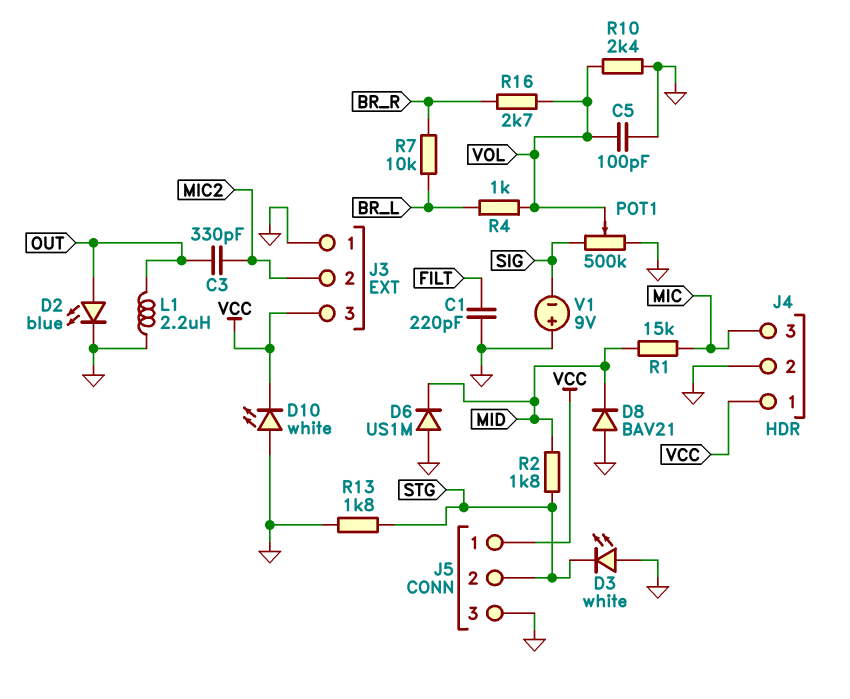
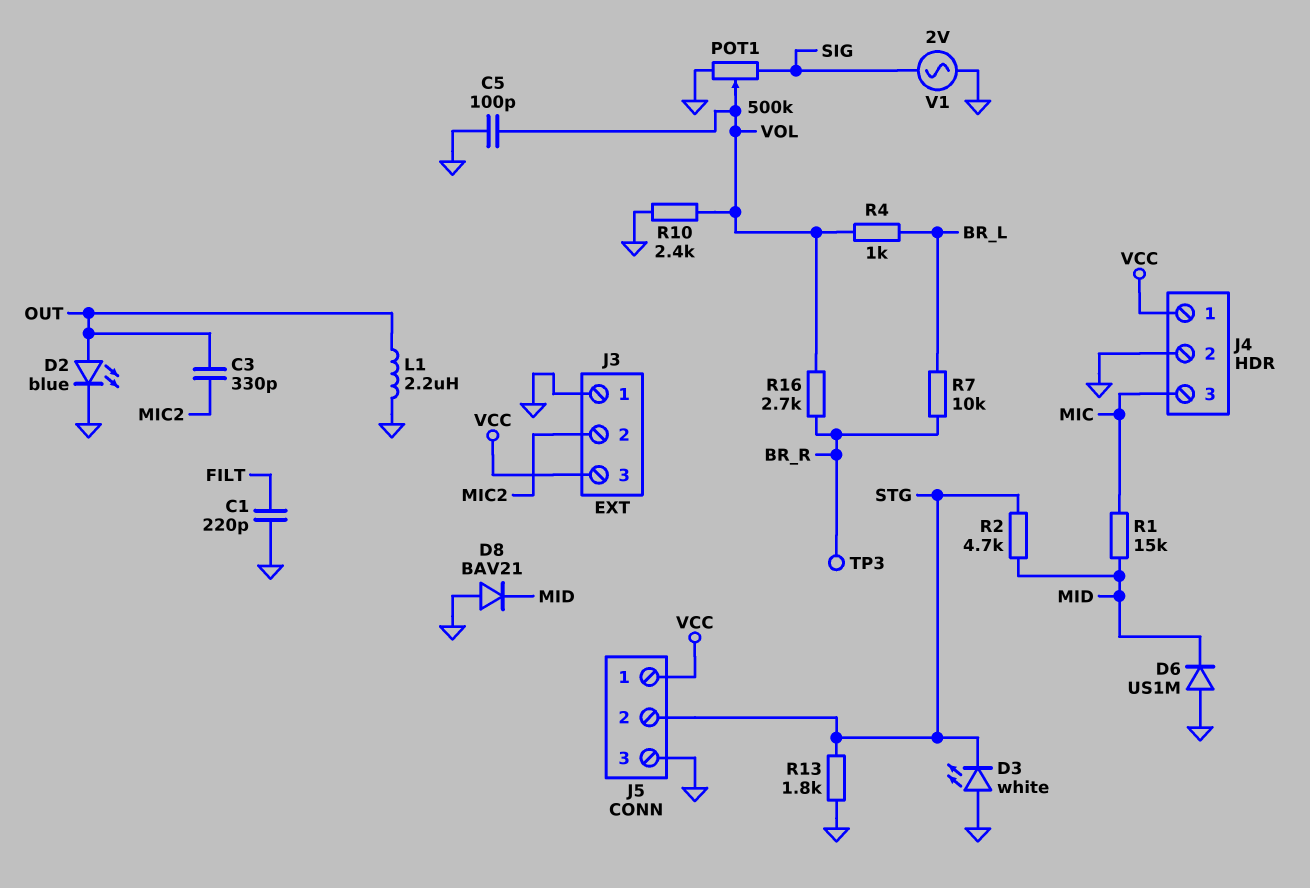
D10: LED white (A GND, K VCC) -> none
R2: 1.8k (MID, STG) -> 4.7k (MID, STG)
TP3: none -> test point (BR_R)
V1: 9V (plus GND, minus SIG) -> AC 2V (GND, SIG)

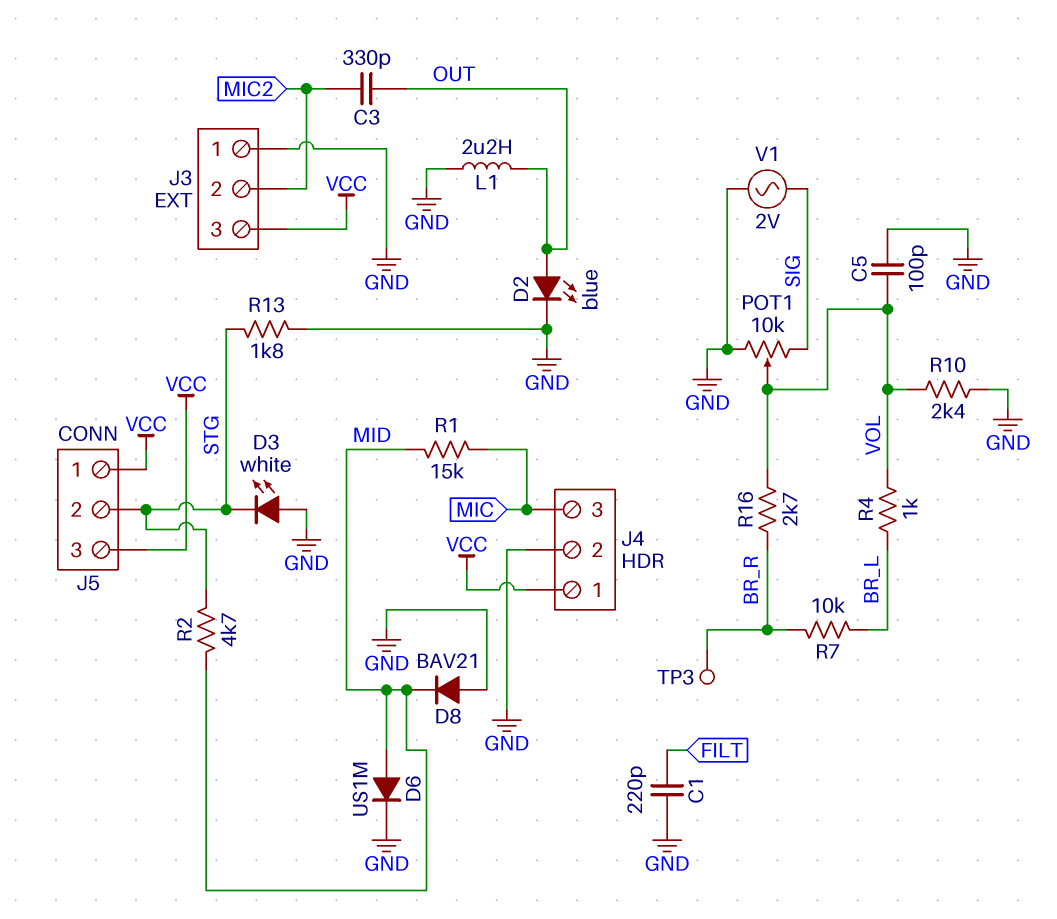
D6: diode US1M (A GND, K MID) -> diode US1M (A MID, K GND)
J5 pin 3: GND -> VCC
POT1: 500k (GND, SIG, wiper VOL) -> 10k (GND, SIG, wiper VOL)

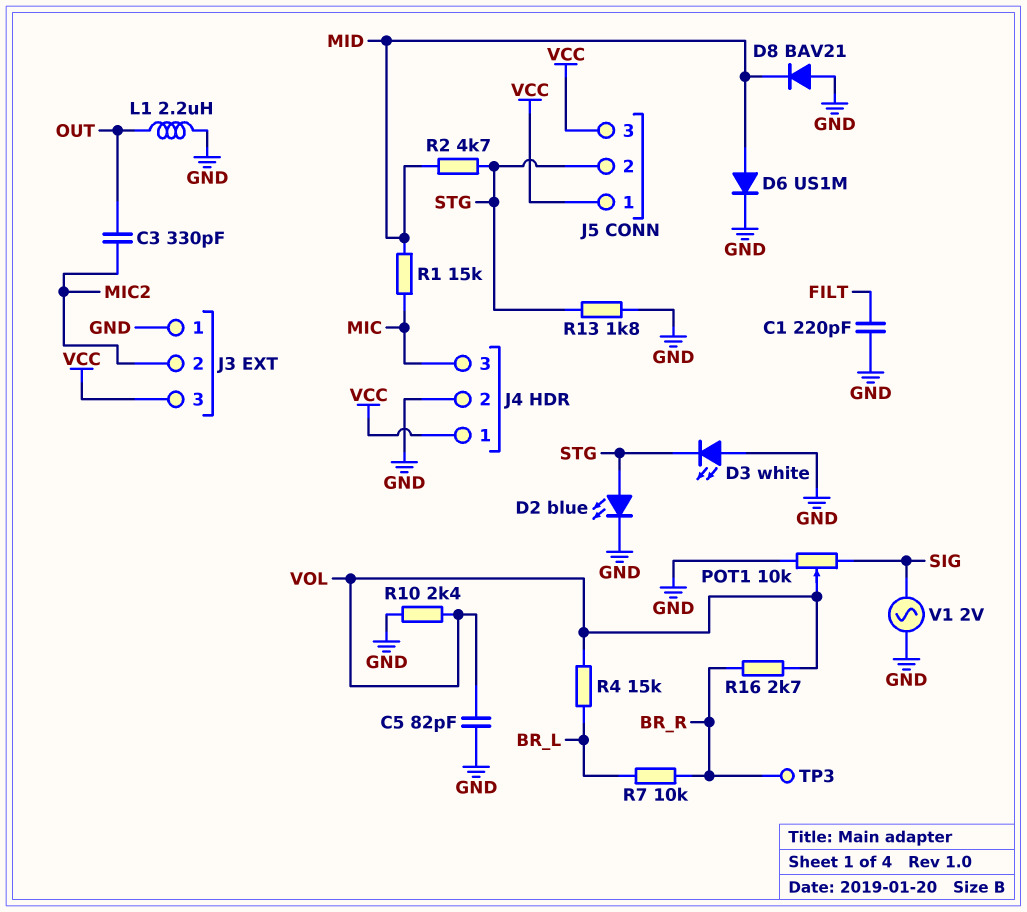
C5: 100pF (GND, VOL) -> 82pF (GND, VOL)
D2: LED blue (A OUT, K GND) -> LED blue (A STG, K GND)
R4: 1k (BR_L, VOL) -> 15k (BR_L, VOL)

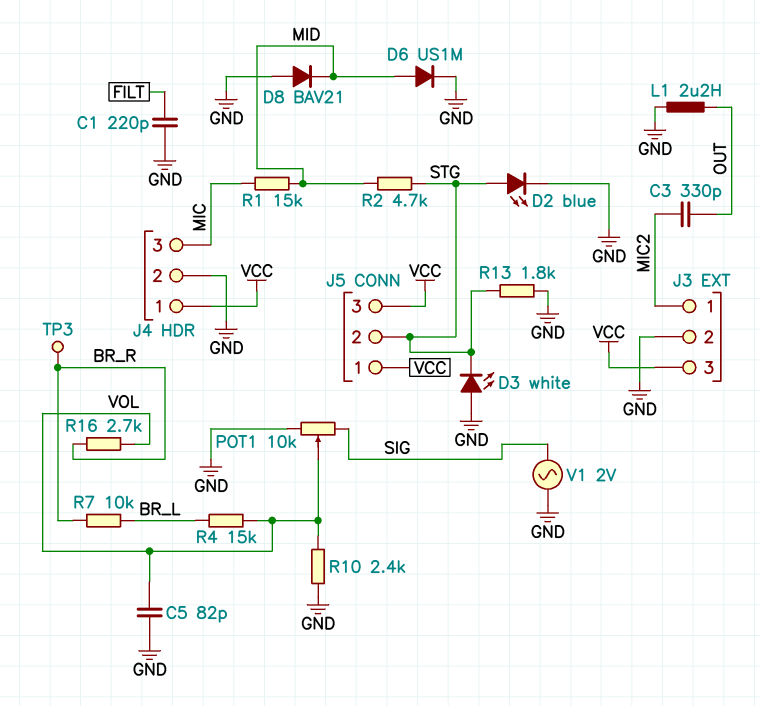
J3 pin 1: GND -> MIC2
J3 pin 2: MIC2 -> GND

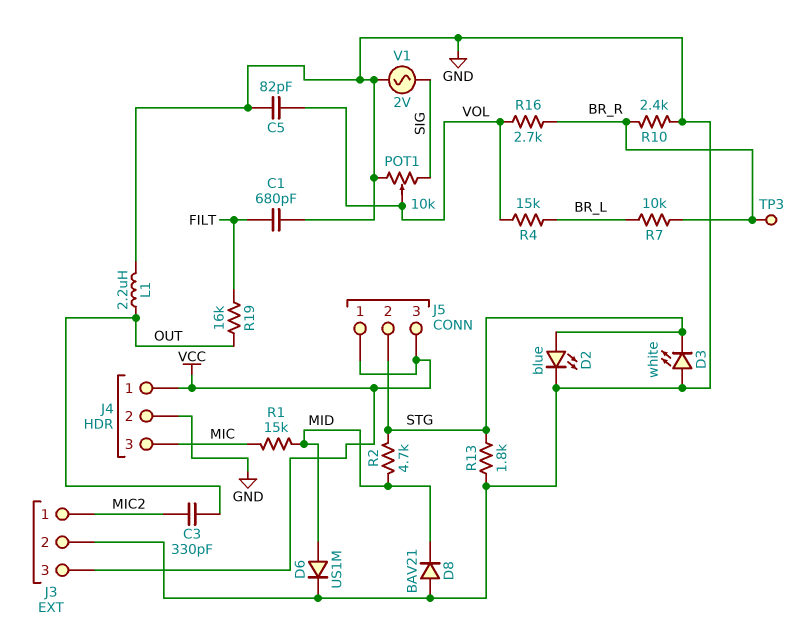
C1: 220pF (FILT, GND) -> 680pF (FILT, GND)
R10: 2.4k (GND, VOL) -> 2.4k (BR_R, GND)
R19: none -> 16k (FILT, OUT)

